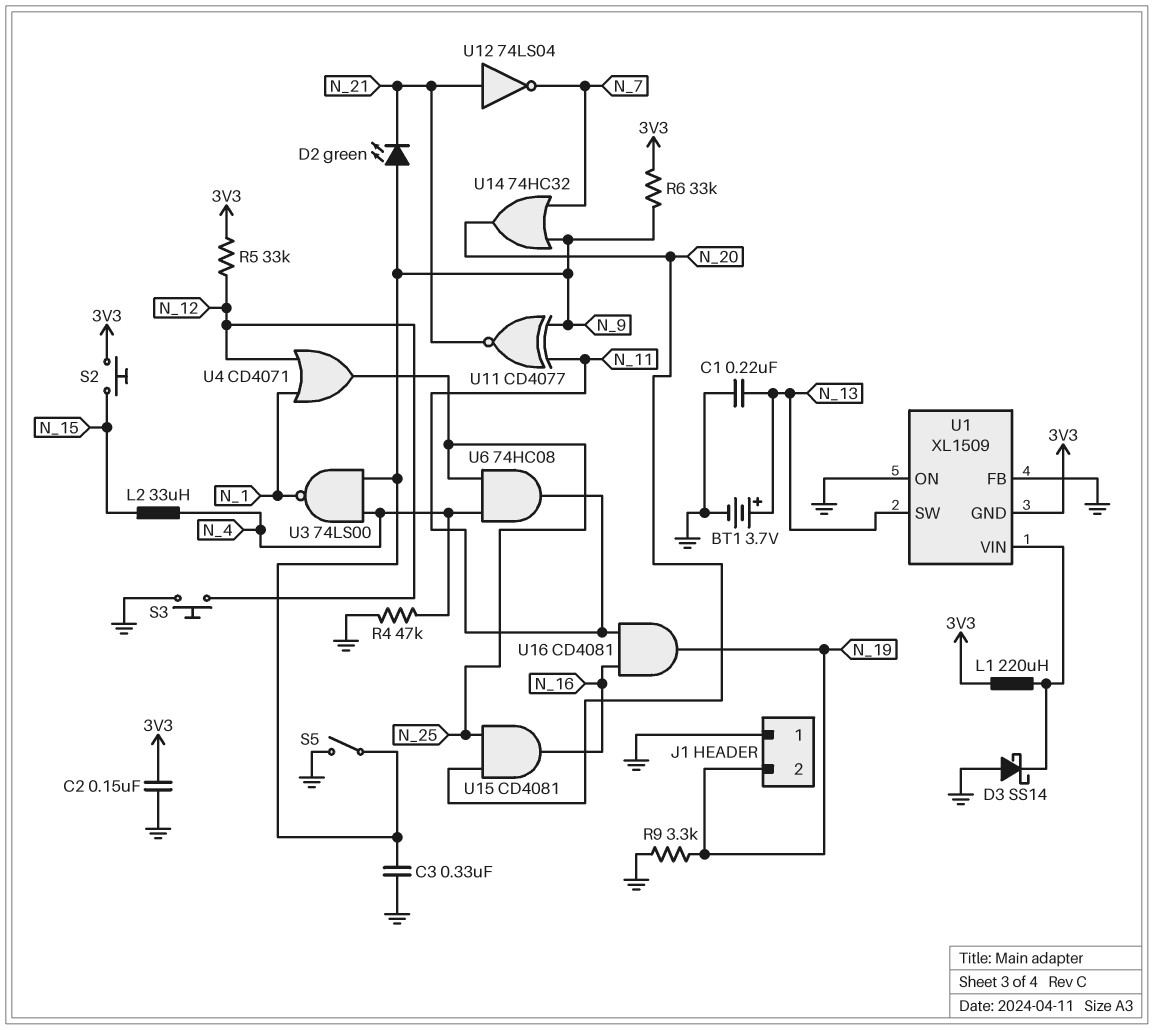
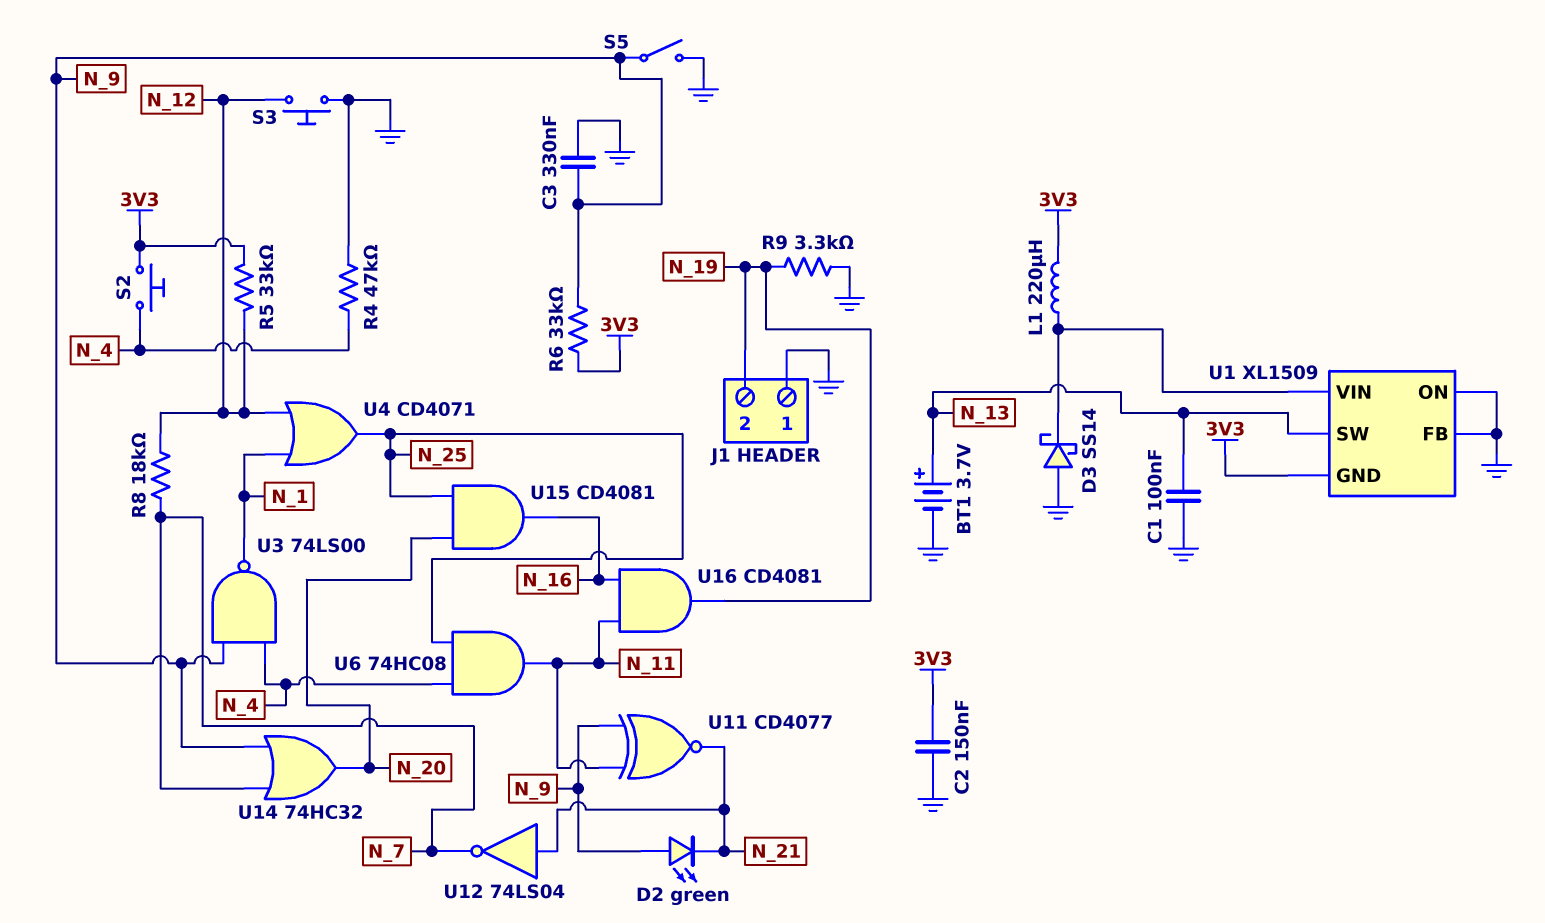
C1: 220nF (GND, N_13) -> 100nF (GND, N_13)
L2: 33uH (N_4, N_15) -> none
R8: none -> 18k (N_7, N_12)
S2: button (3V3, N_15) -> button (3V3, N_4)

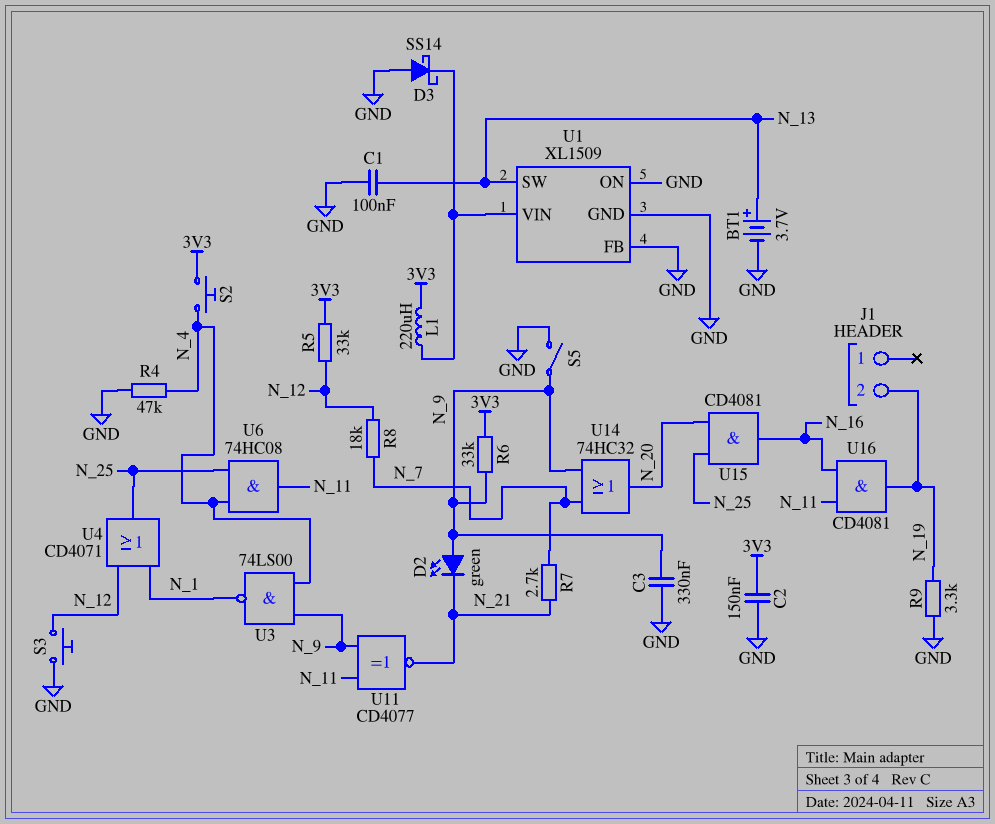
J1 pin 1: GND -> none
R7: none -> 2.7k (N_7, N_21)
U1 pin GND: 3V3 -> GND
U12: NOT 74LS04 (in N_21, out N_7) -> none

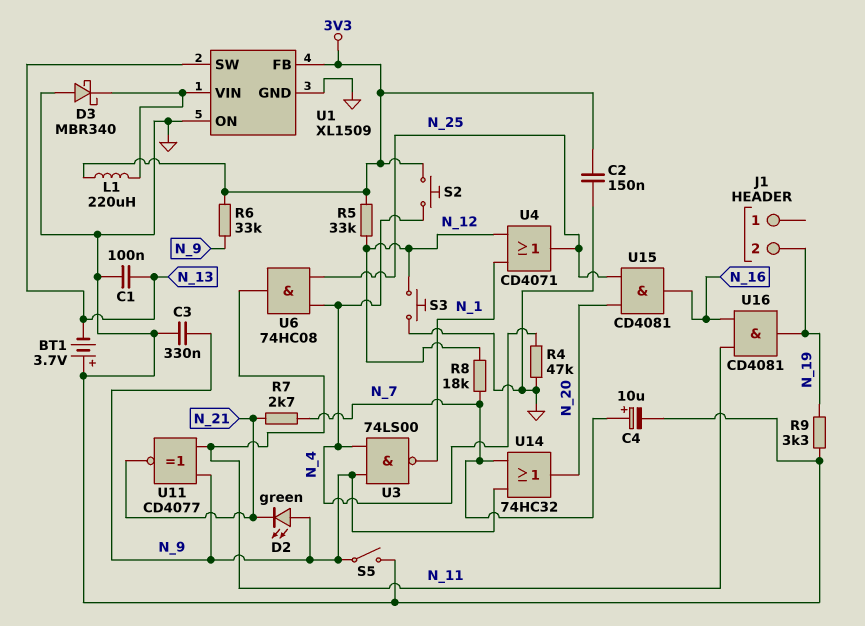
BT1: 3.7V (plus N_13, minus GND) -> 3.7V (plus GND, minus N_13)
C4: none -> 10uF (plus N_7, minus GND)
D3: schottky SS14 (A GND, K U1/VIN) -> schottky MBR340 (A GND, K U1/VIN)
U1 pin FB: GND -> 3V3

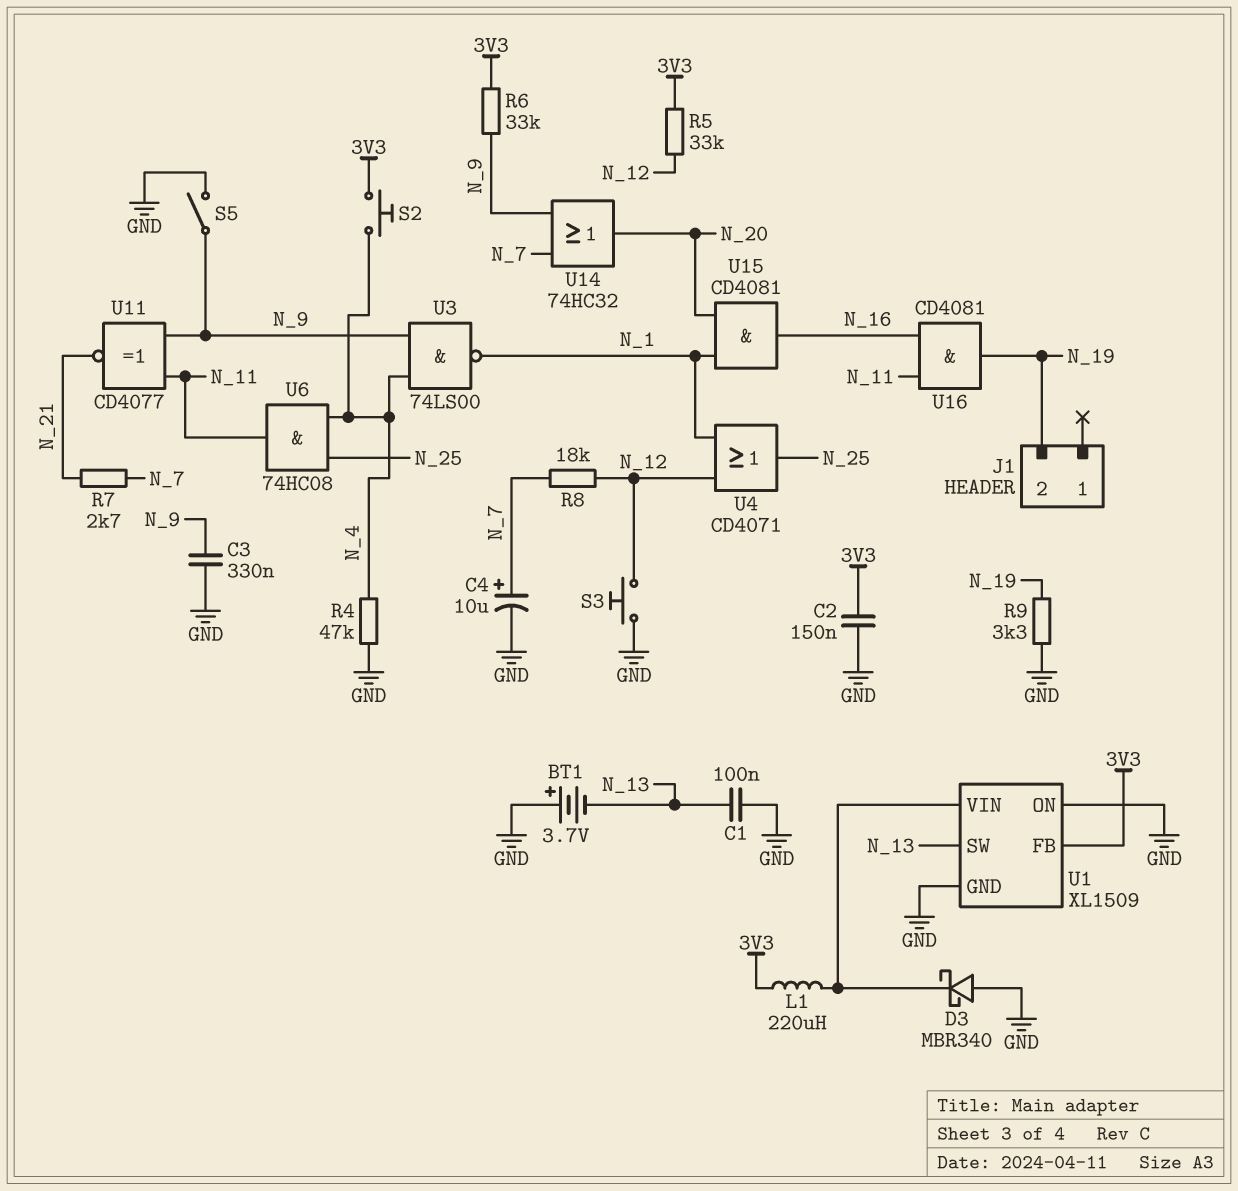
D2: LED green (A N_9, K N_21) -> none
U15: AND CD4081 (in N_20, in N_25, out N_16) -> AND CD4081 (in N_1, in N_20, out N_16)

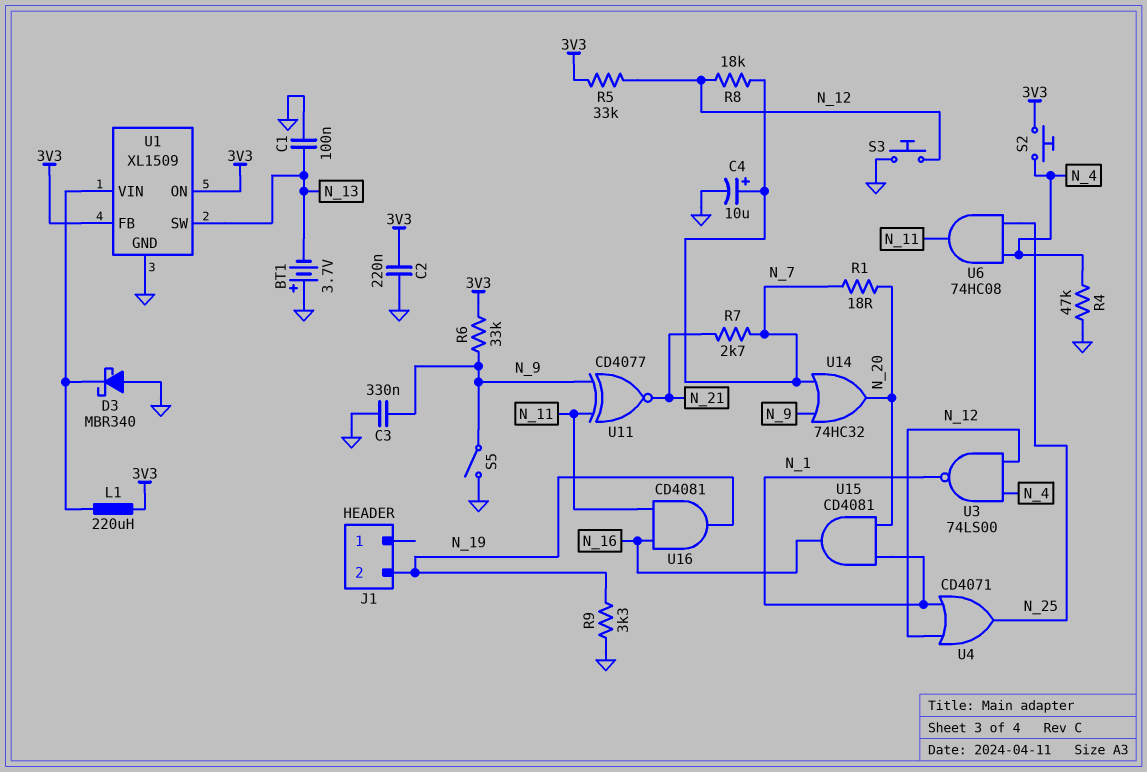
C2: 150nF (3V3, GND) -> 220nF (3V3, GND)
R1: none -> 18 (N_7, N_20)
U1 pin ON: GND -> 3V3
U3: NAND 74LS00 (in N_4, in N_9, out N_1) -> NAND 74LS00 (in N_4, in N_12, out N_1)

